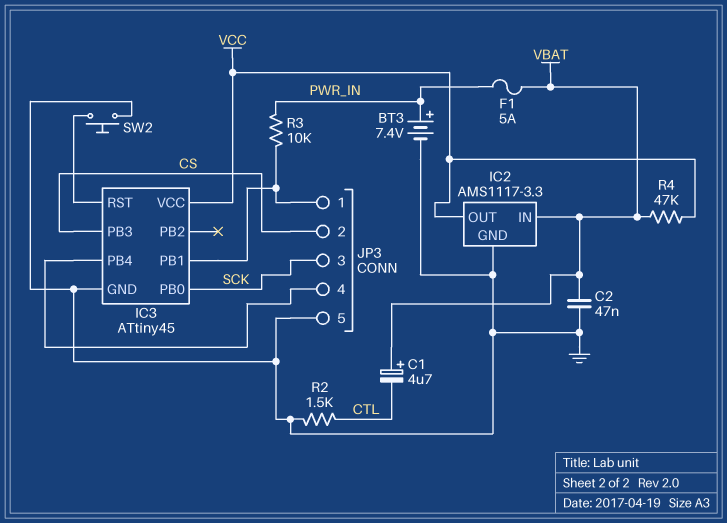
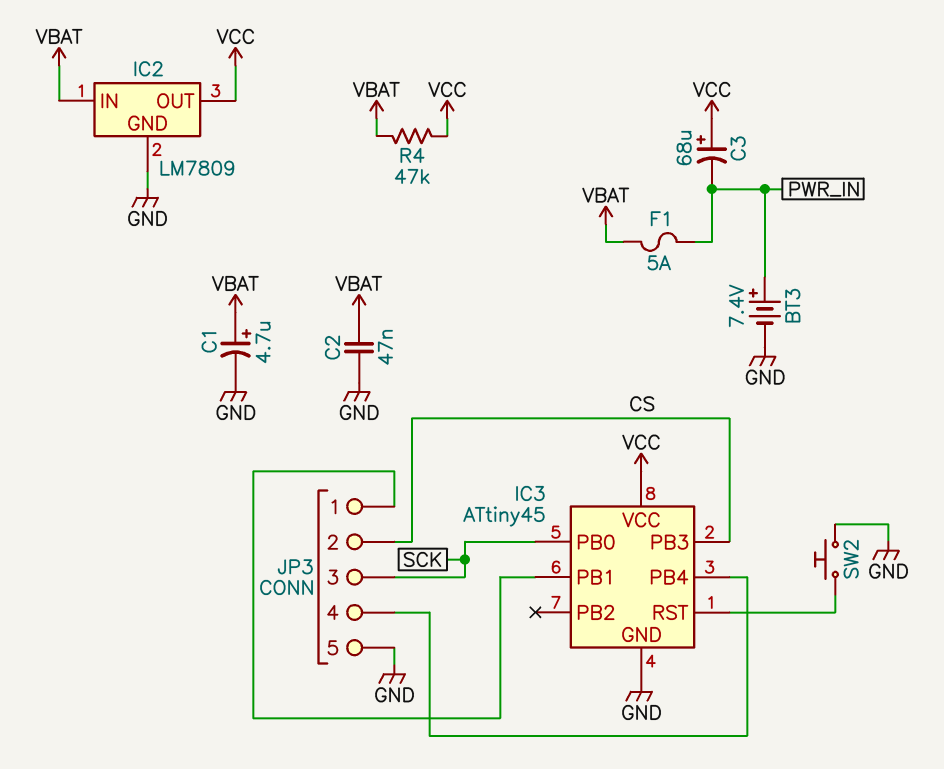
C1: 4.7uF (plus VBAT, minus CTL) -> 4.7uF (plus VBAT, minus GND)
C3: none -> 68uF (plus VCC, minus PWR_IN)
IC2: AMS1117-3.3 -> LM7809
R2: 1.5k (CTL, GND) -> none
R3: 10k (IC3/PB1, PWR_IN) -> none

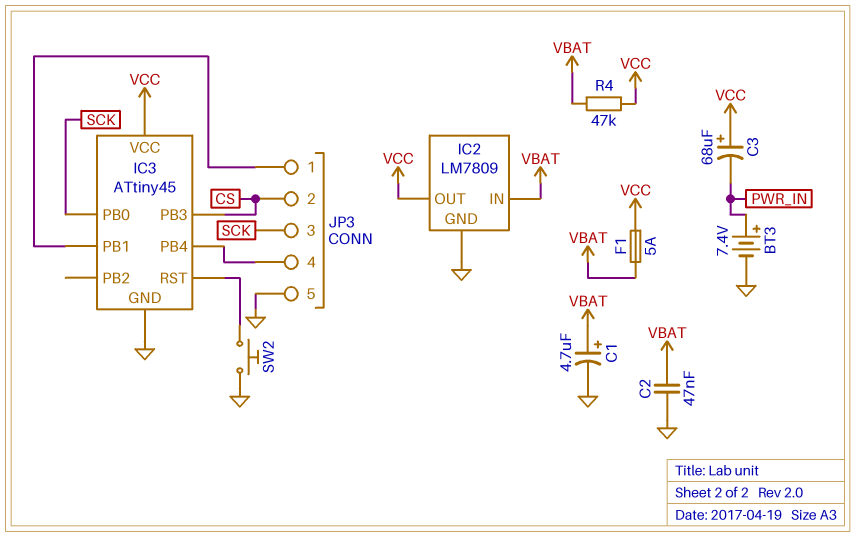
F1: 5A (PWR_IN, VBAT) -> 5A (VBAT, VCC)

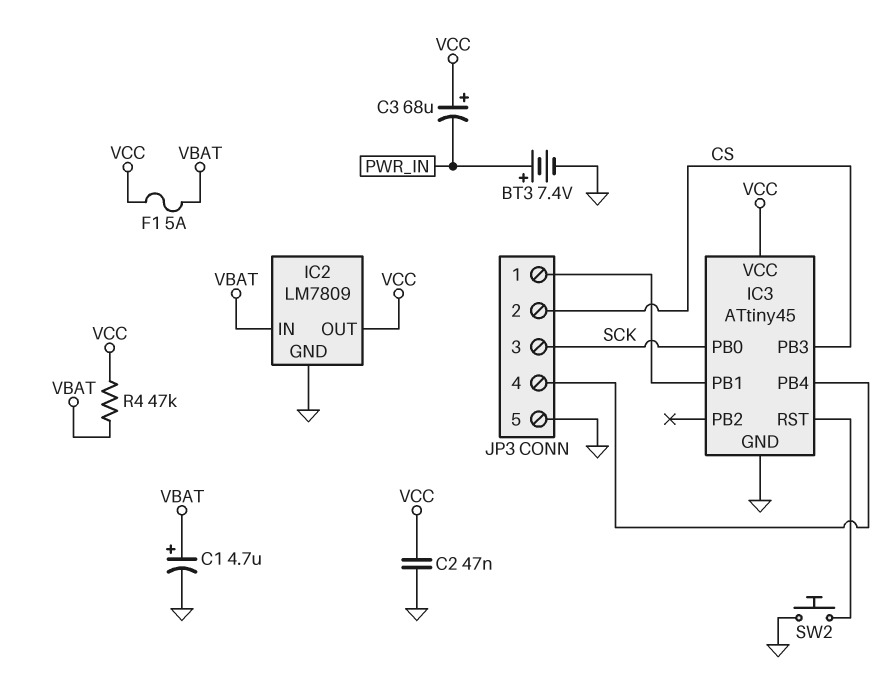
C2: 47nF (GND, VBAT) -> 47nF (GND, VCC)

